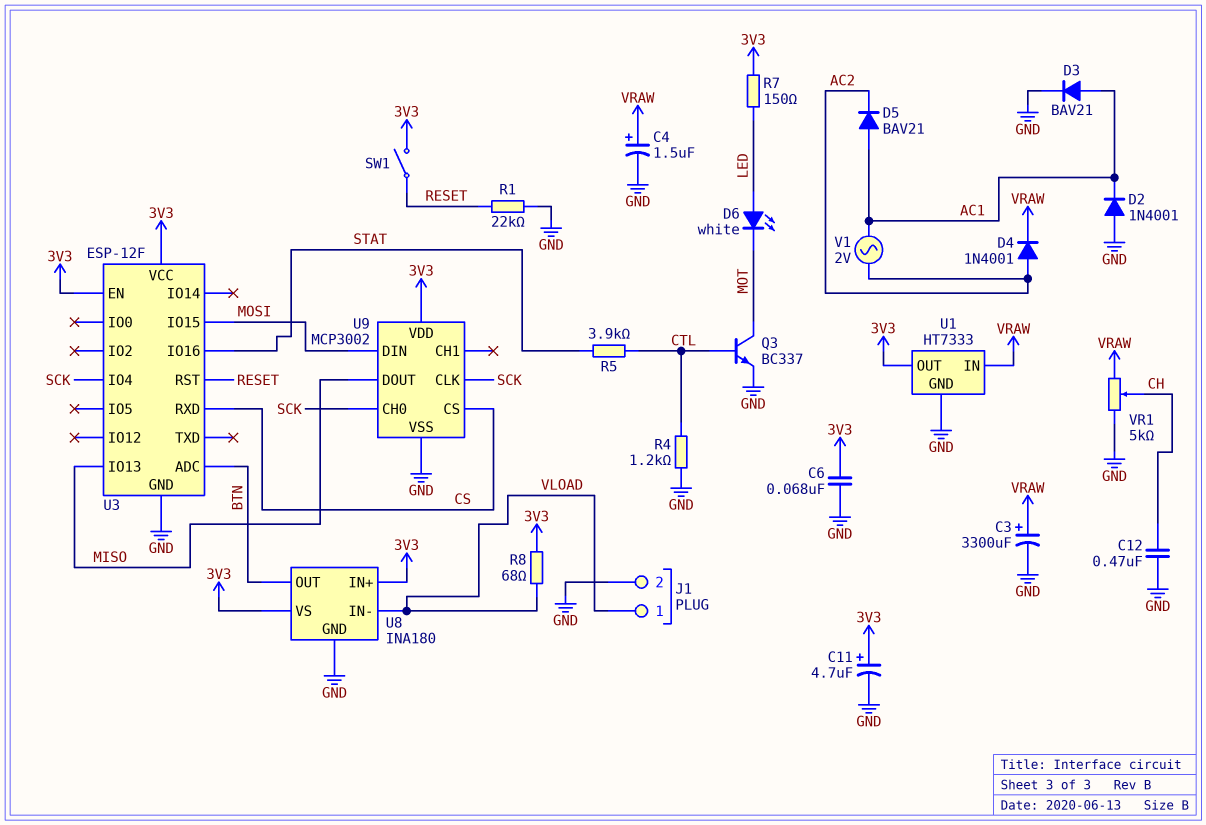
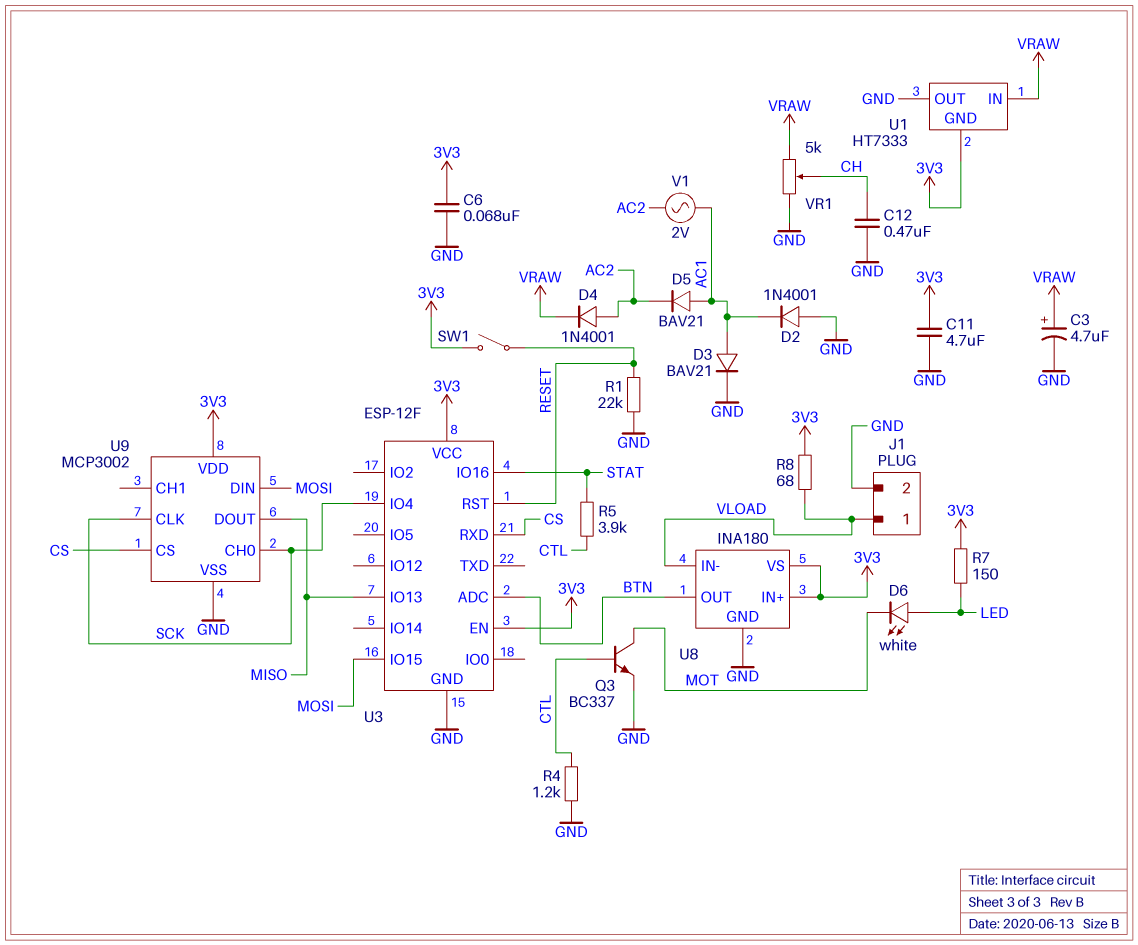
C3: 3300uF (plus VRAW, minus GND) -> 4.7uF (plus VRAW, minus GND)
C4: 1.5uF (plus VRAW, minus GND) -> none
C11: 4.7uF (plus 3V3, minus GND) -> 4.7uF (3V3, GND)
U1 pin GND: GND -> 3V3
U1 pin OUT: 3V3 -> GND

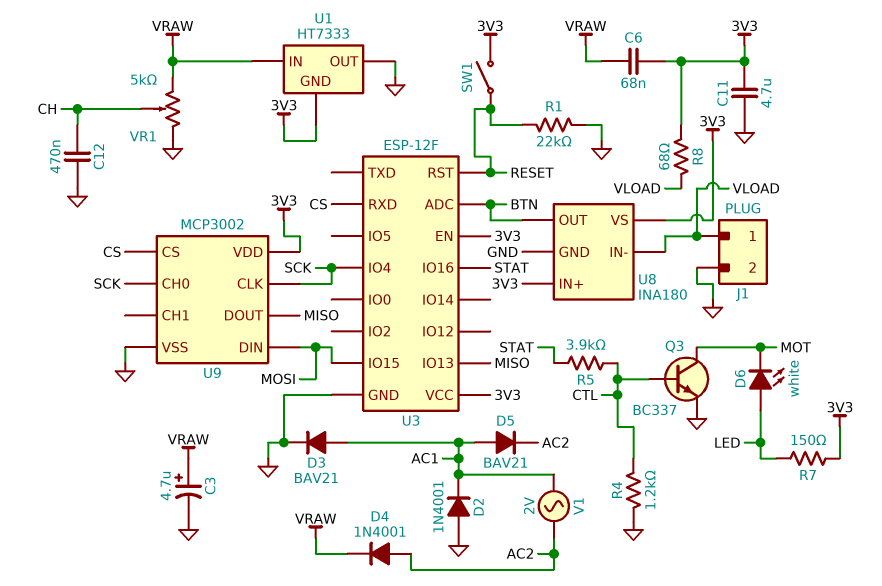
C6: 68nF (3V3, GND) -> 68nF (3V3, VRAW)

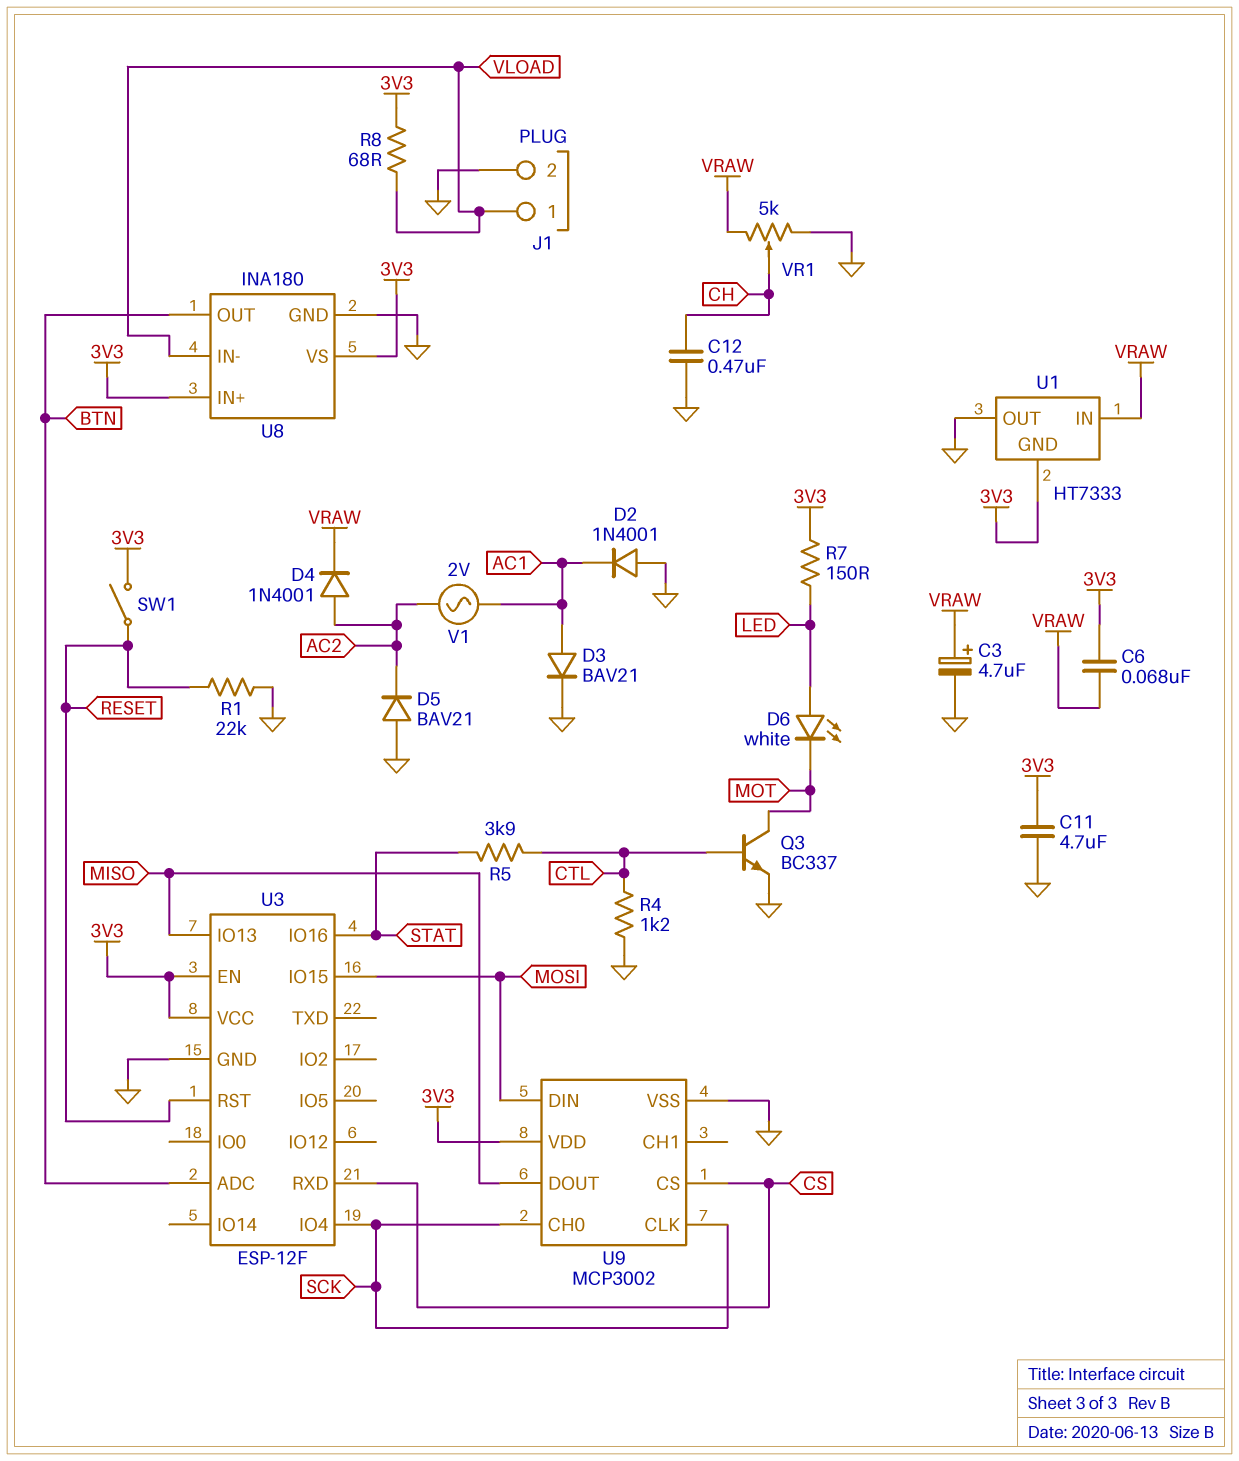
D5: diode BAV21 (A AC1, K AC2) -> diode BAV21 (A GND, K AC2)

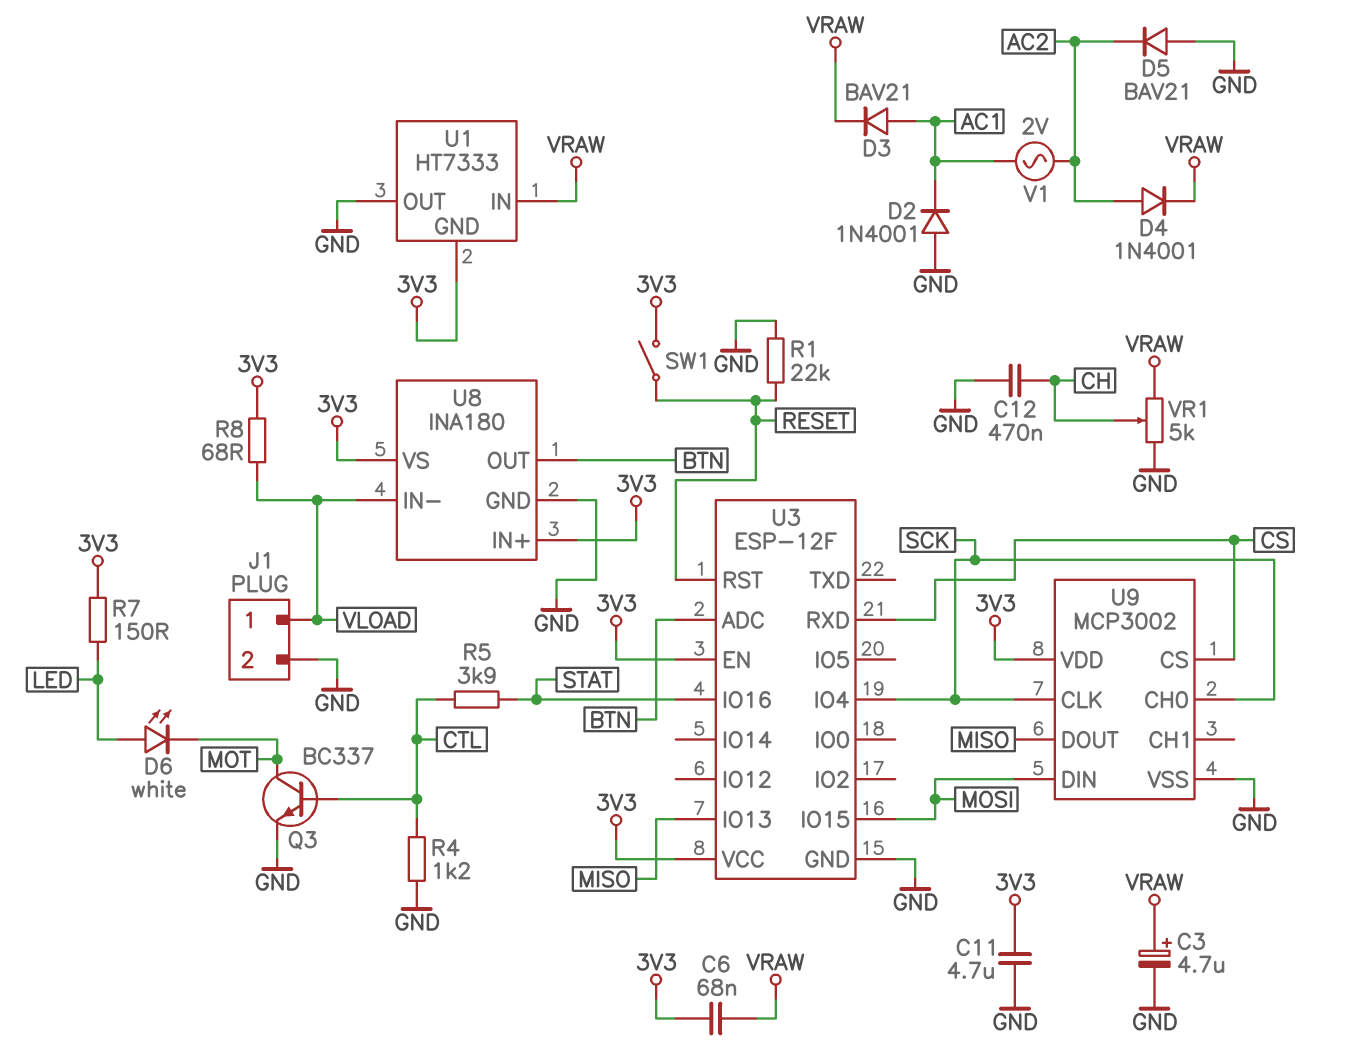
D3: diode BAV21 (A AC1, K GND) -> diode BAV21 (A AC1, K VRAW)

